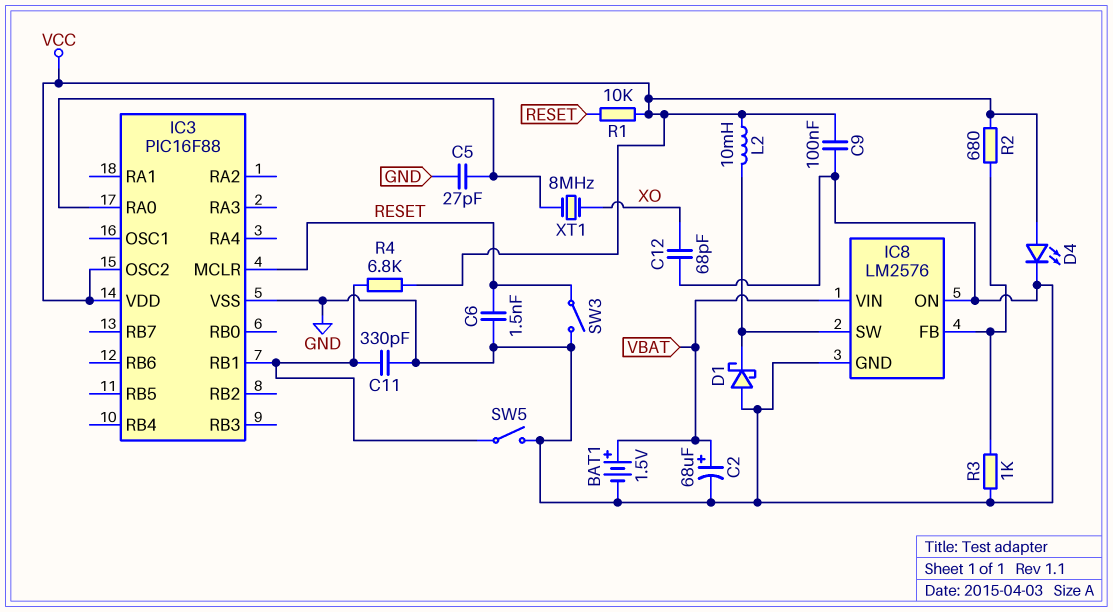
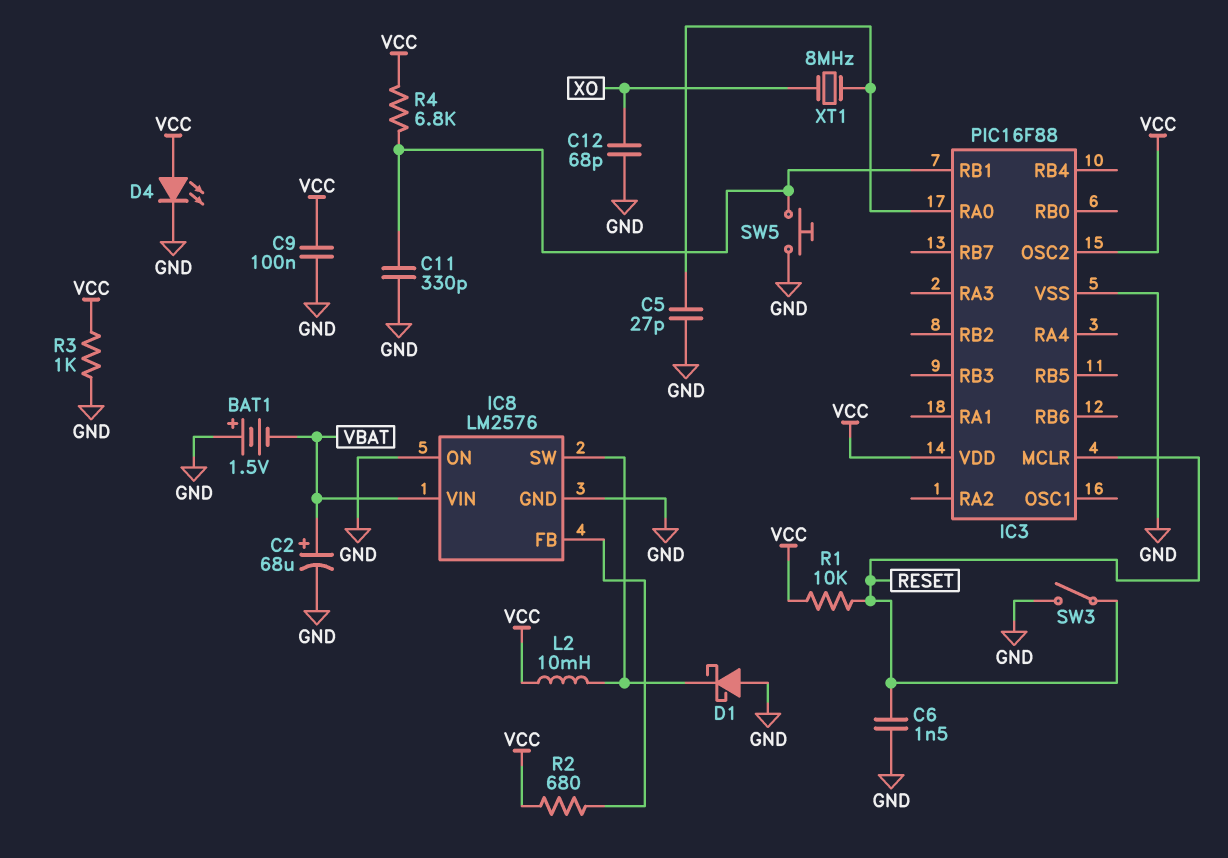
BAT1: 1.5V (plus VBAT, minus GND) -> 1.5V (plus GND, minus VBAT)
R3: 1k (GND, IC8/FB) -> 1k (GND, VCC)
SW5: switch (GND, IC3/RB1) -> button (GND, IC3/RB1)

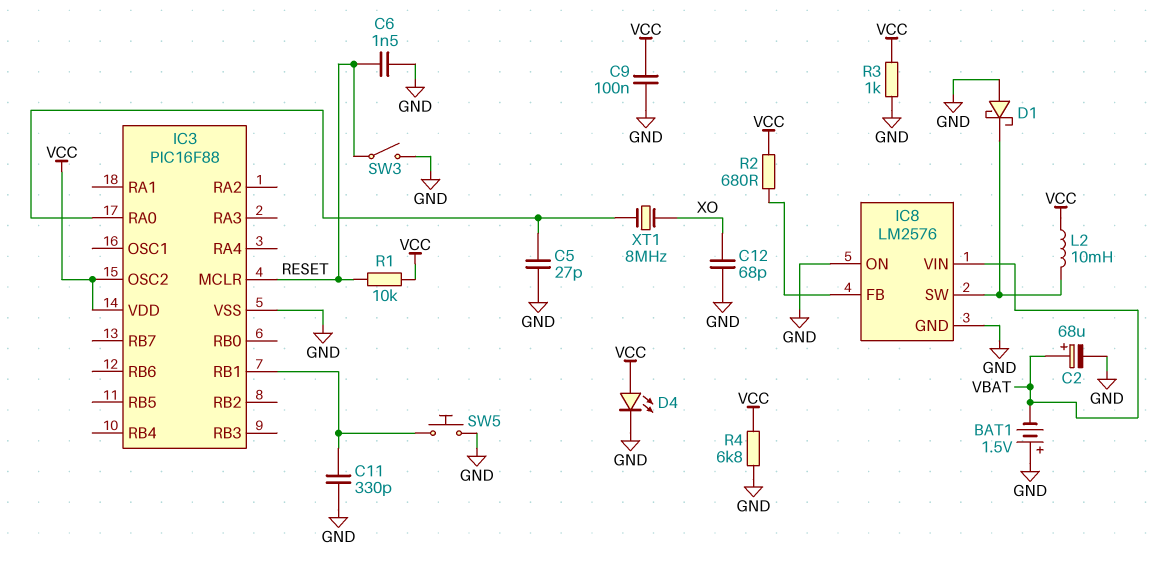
R4: 6.8k (IC3/RB1, VCC) -> 6.8k (GND, VCC)

